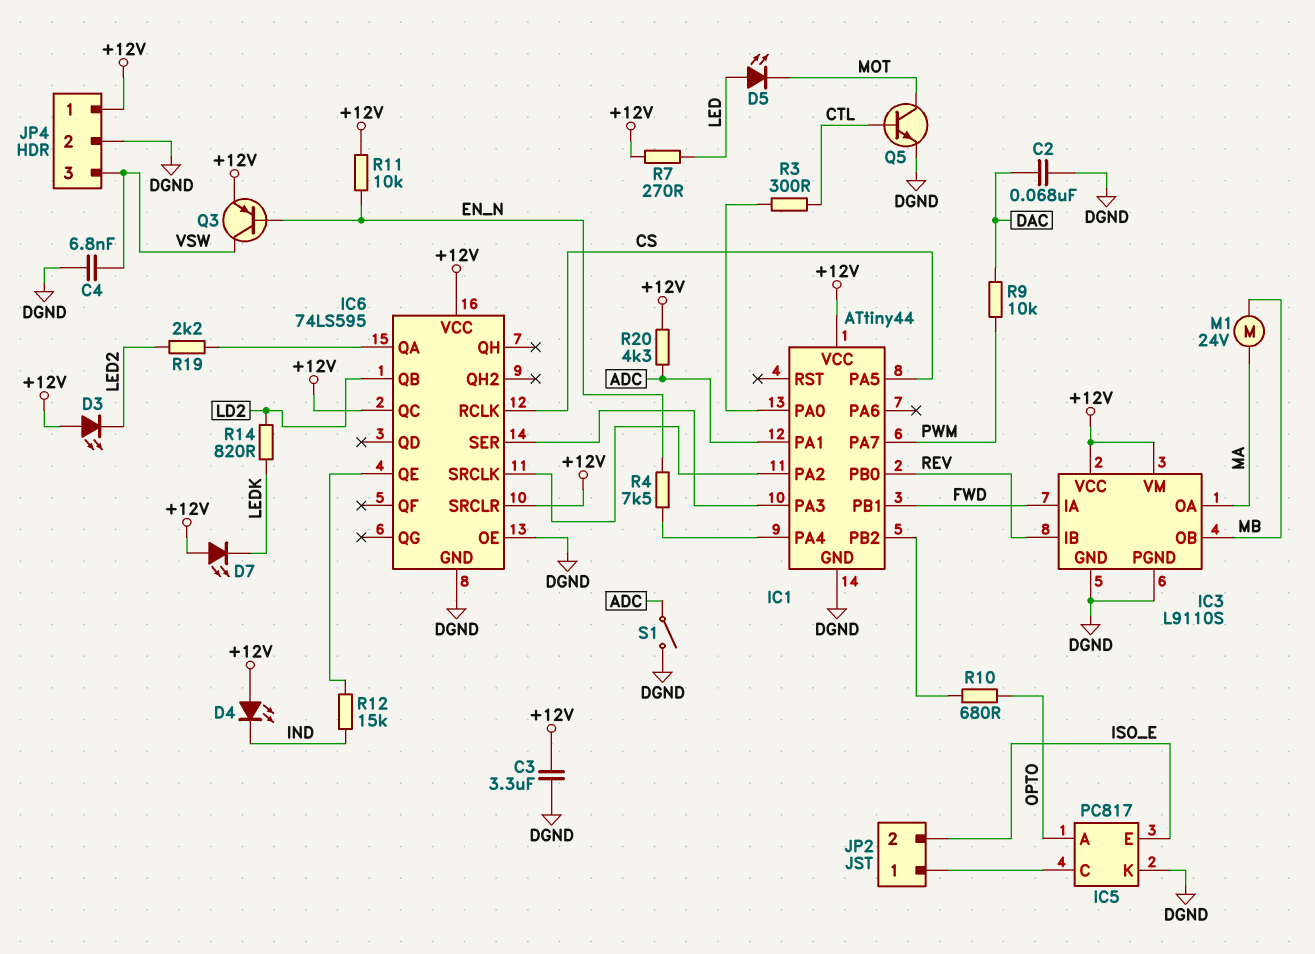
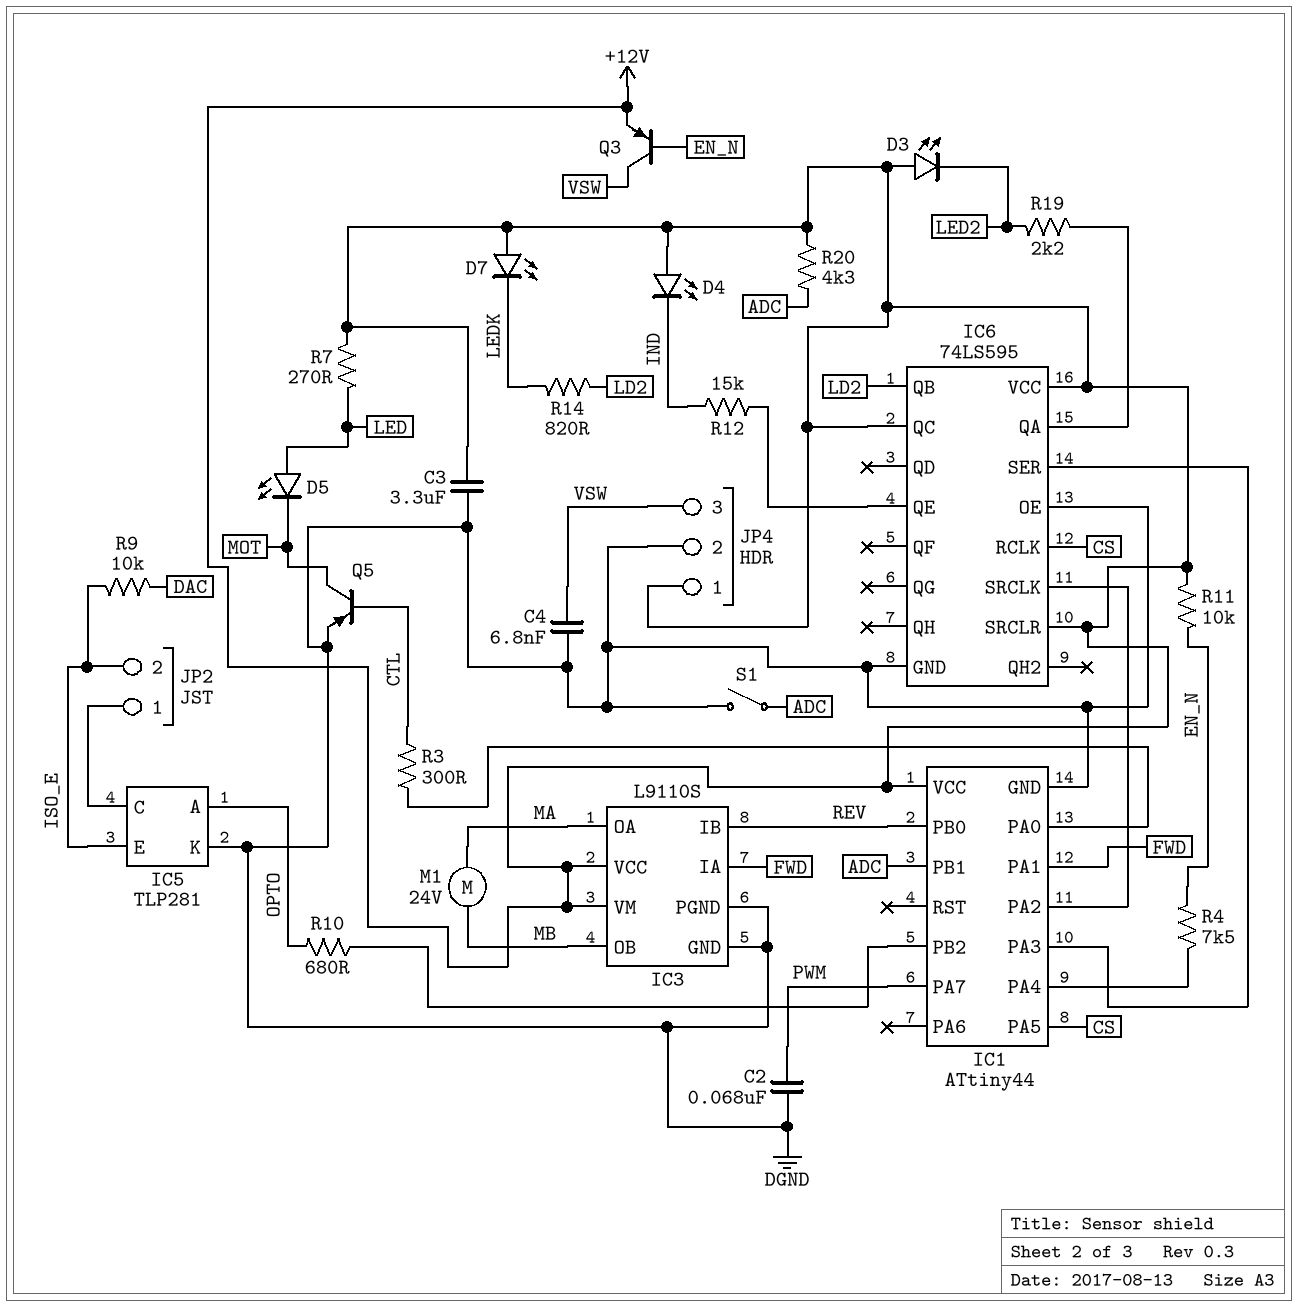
C2: 68nF (DAC, DGND) -> 68nF (DGND, PWM)
IC1 pin PA1: ADC -> FWD
IC1 pin PB1: FWD -> ADC
IC5: PC817 -> TLP281
Q5: NPN (B CTL, C MOT, E DGND) -> PNP (B CTL, C MOT, E DGND)
R9: 10k (DAC, PWM) -> 10k (DAC, ISO_E)

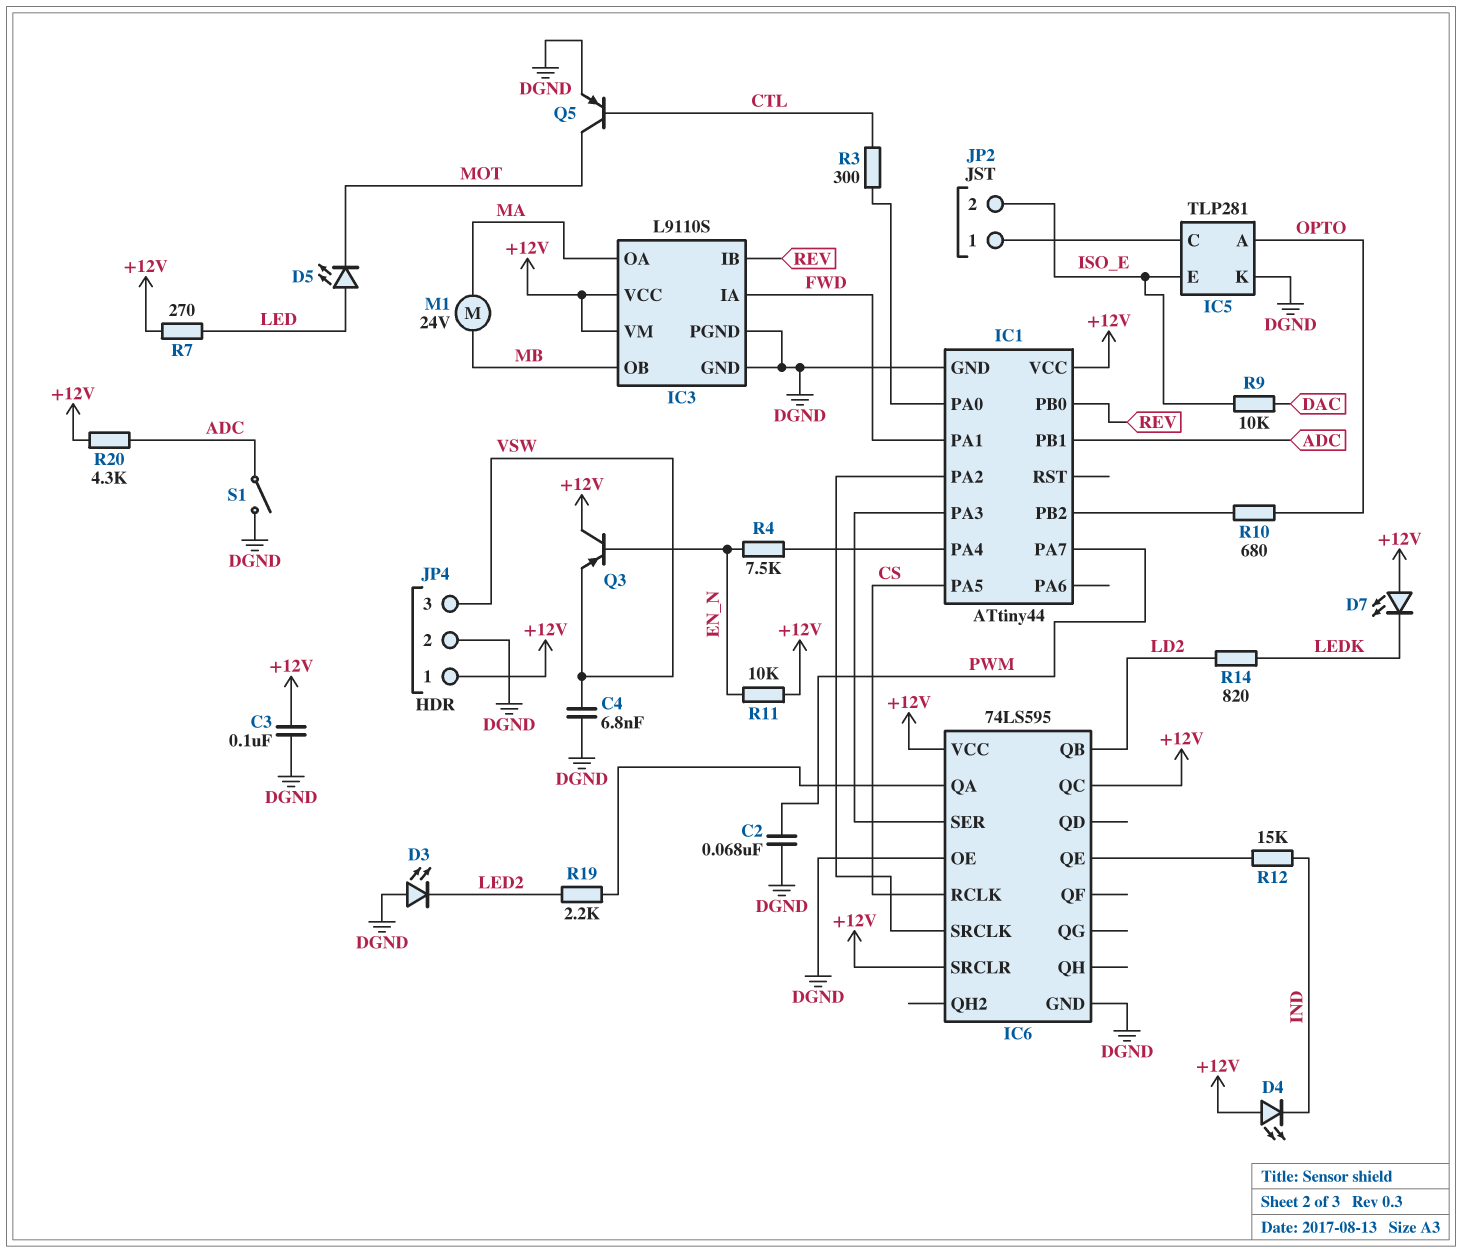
C3: 3.3uF (+12V, DGND) -> 100nF (+12V, DGND)
D3: LED (A +12V, K LED2) -> LED (A DGND, K LED2)
Q3: PNP (B EN_N, C VSW, E +12V) -> PNP (B EN_N, C +12V, E VSW)

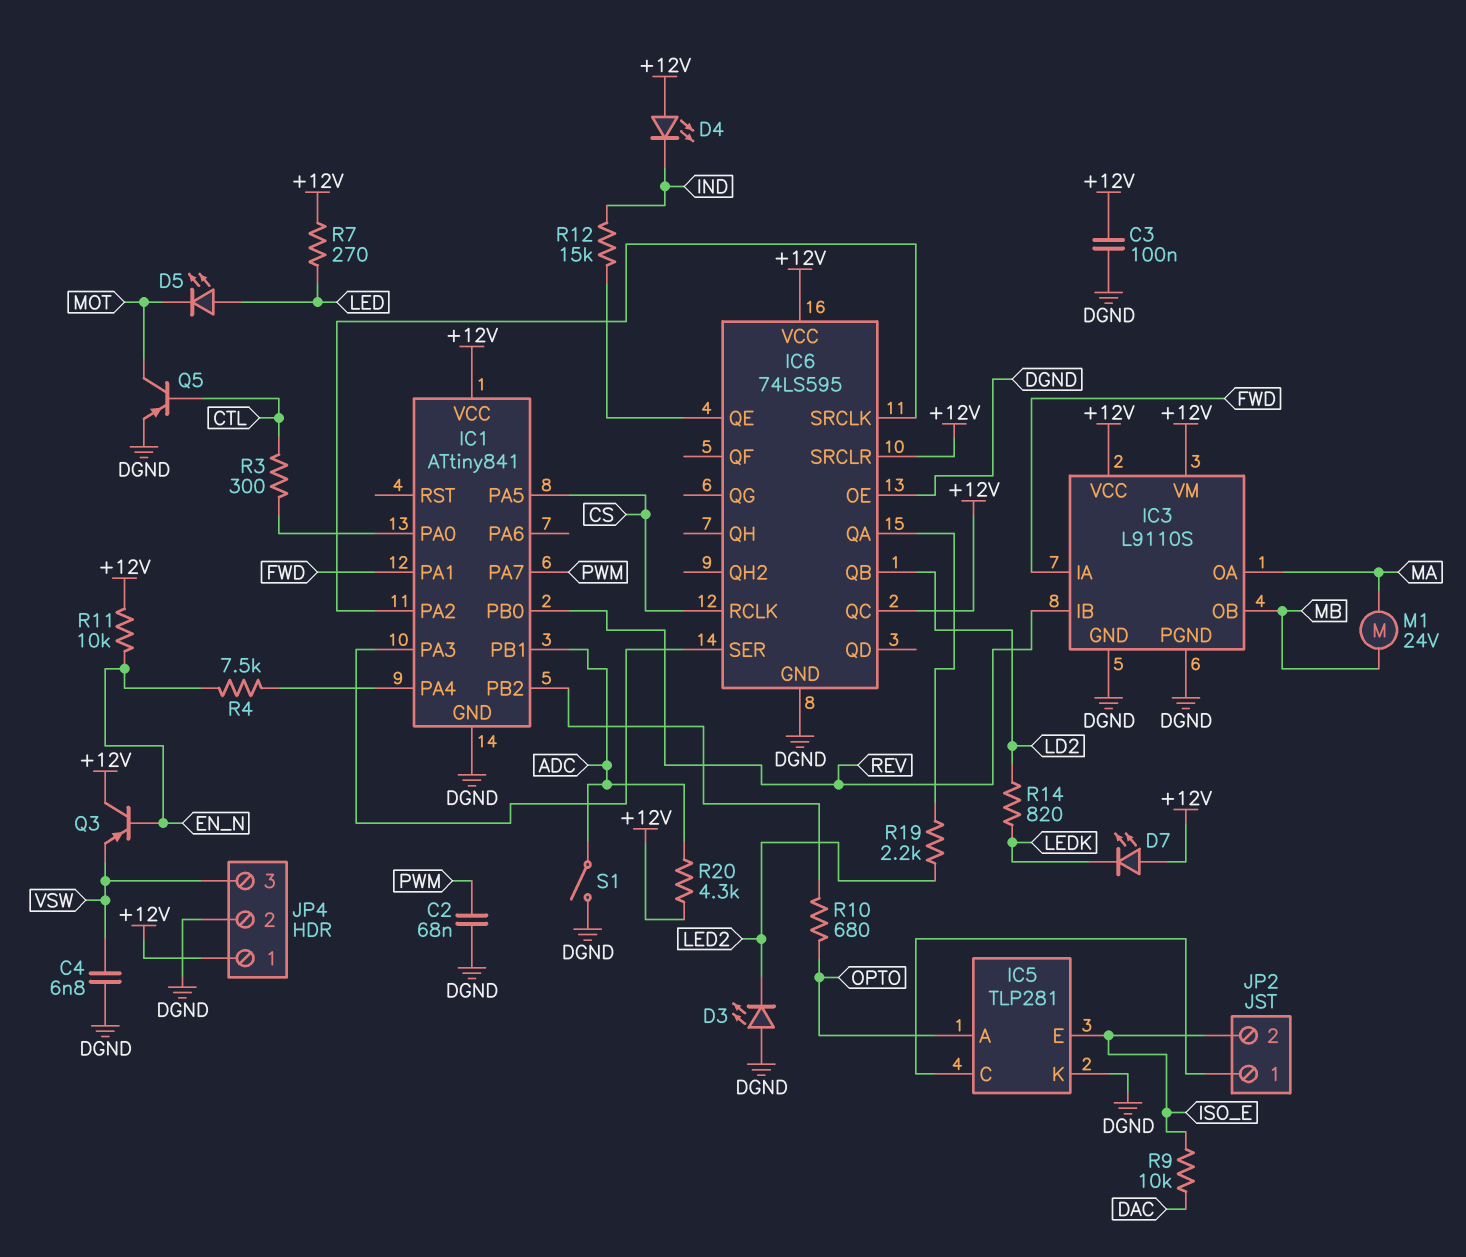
IC1: ATtiny44 -> ATtiny841

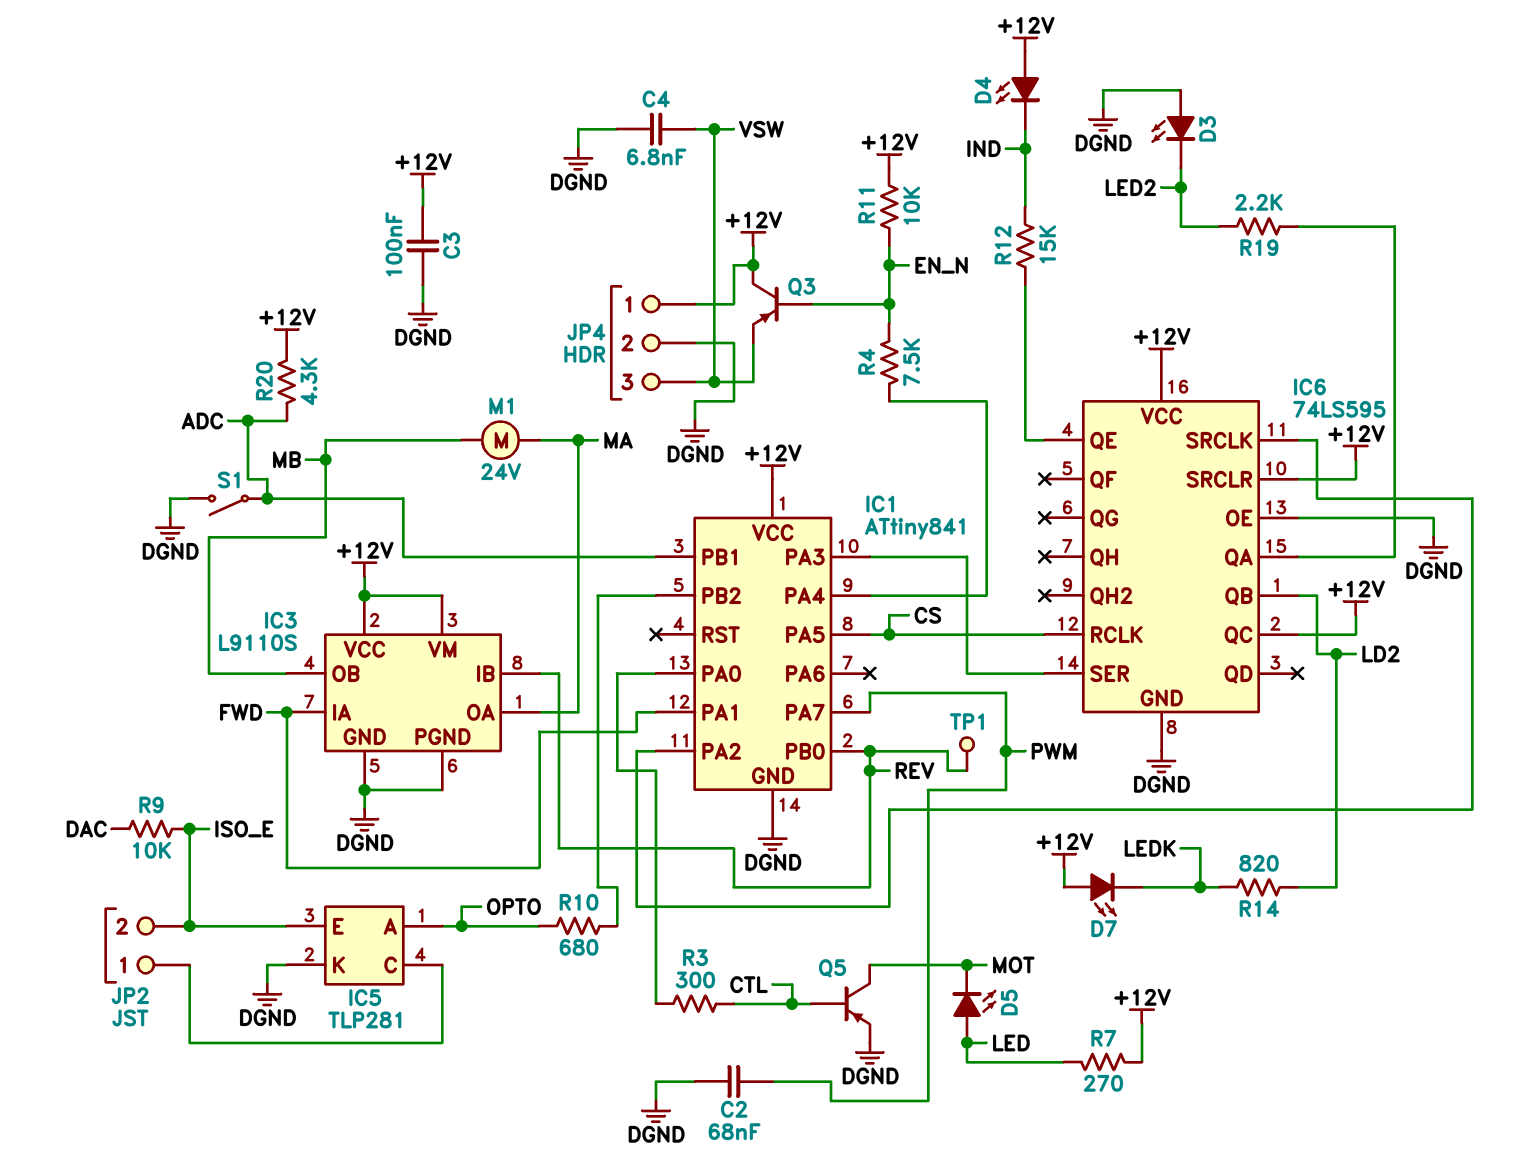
TP1: none -> test point (REV)

